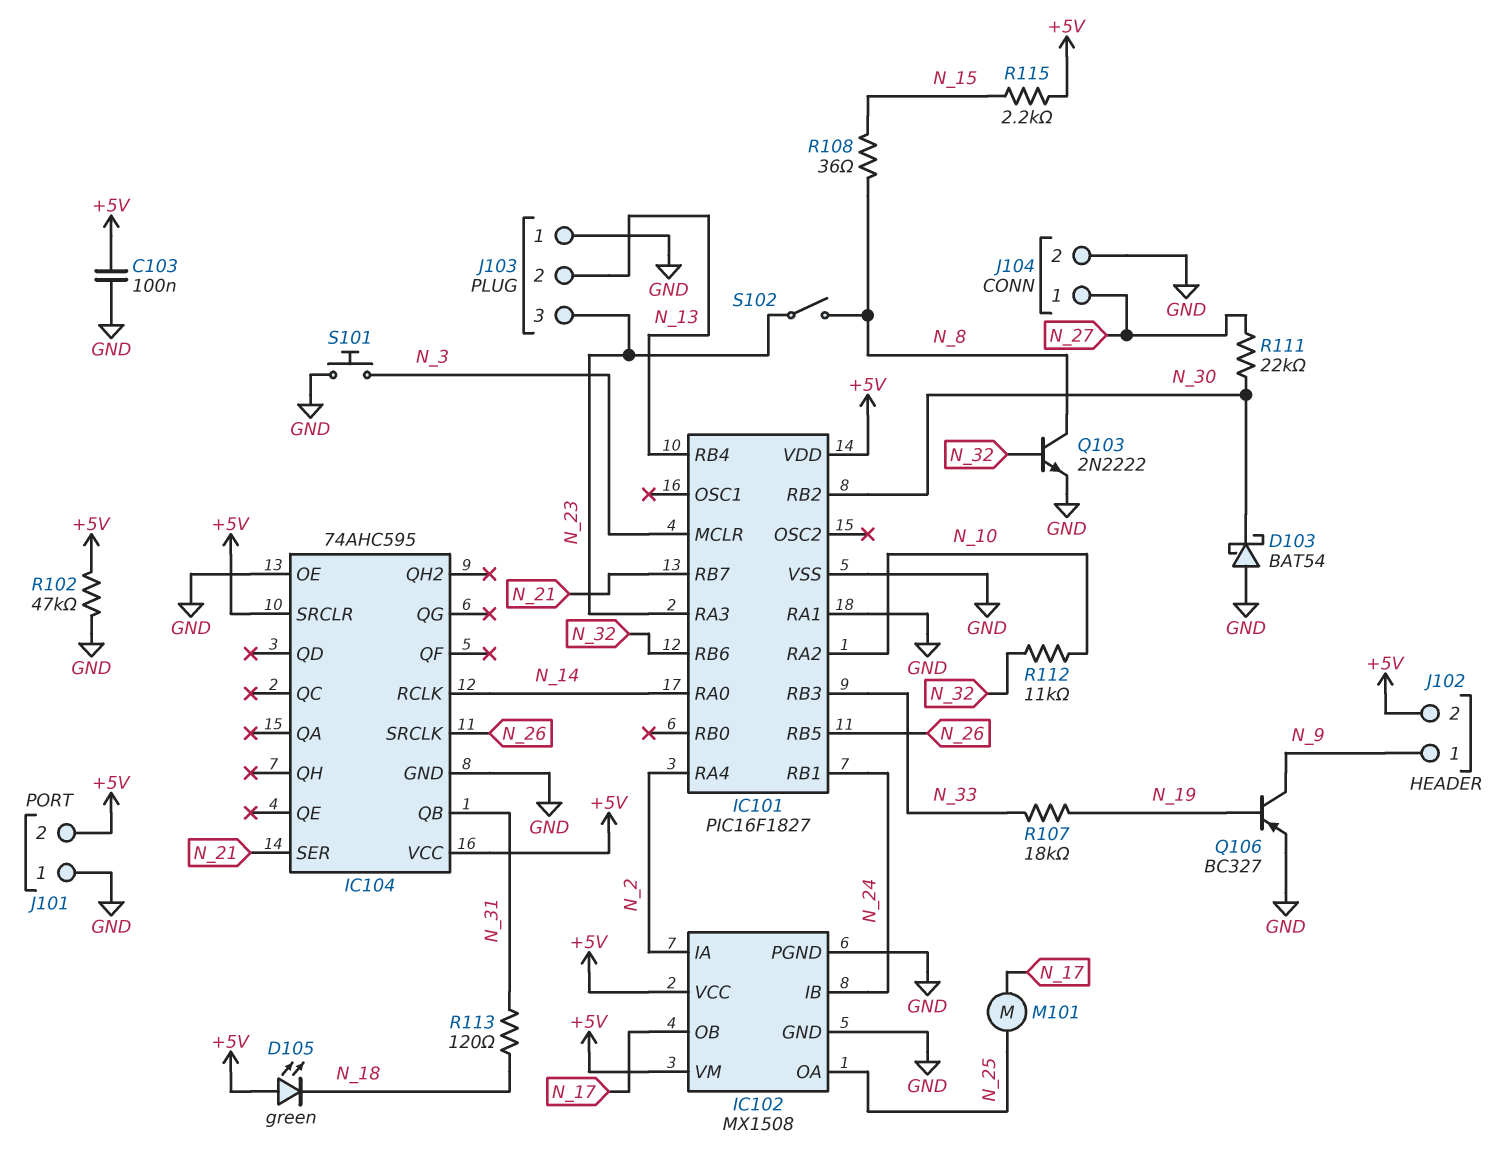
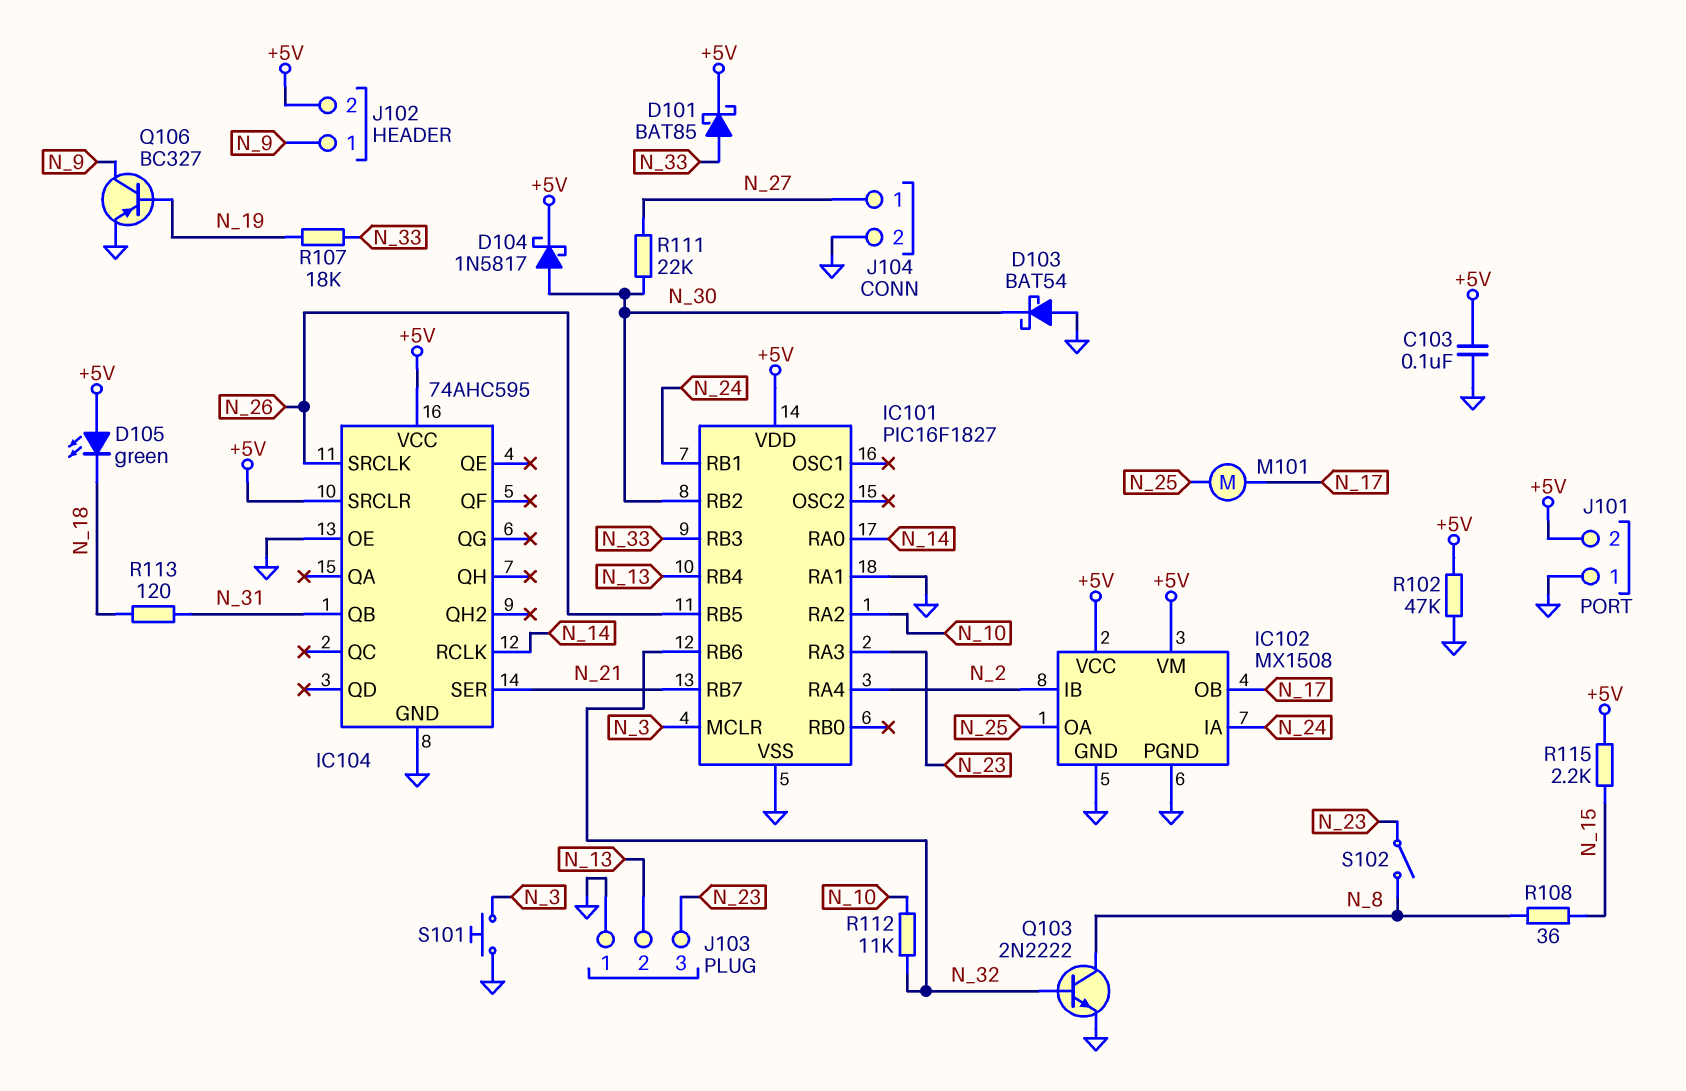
D101: none -> schottky BAT85 (A N_33, K +5V)
D104: none -> schottky 1N5817 (A N_30, K +5V)
IC102 pin IA: N_2 -> N_24
IC102 pin IB: N_24 -> N_2

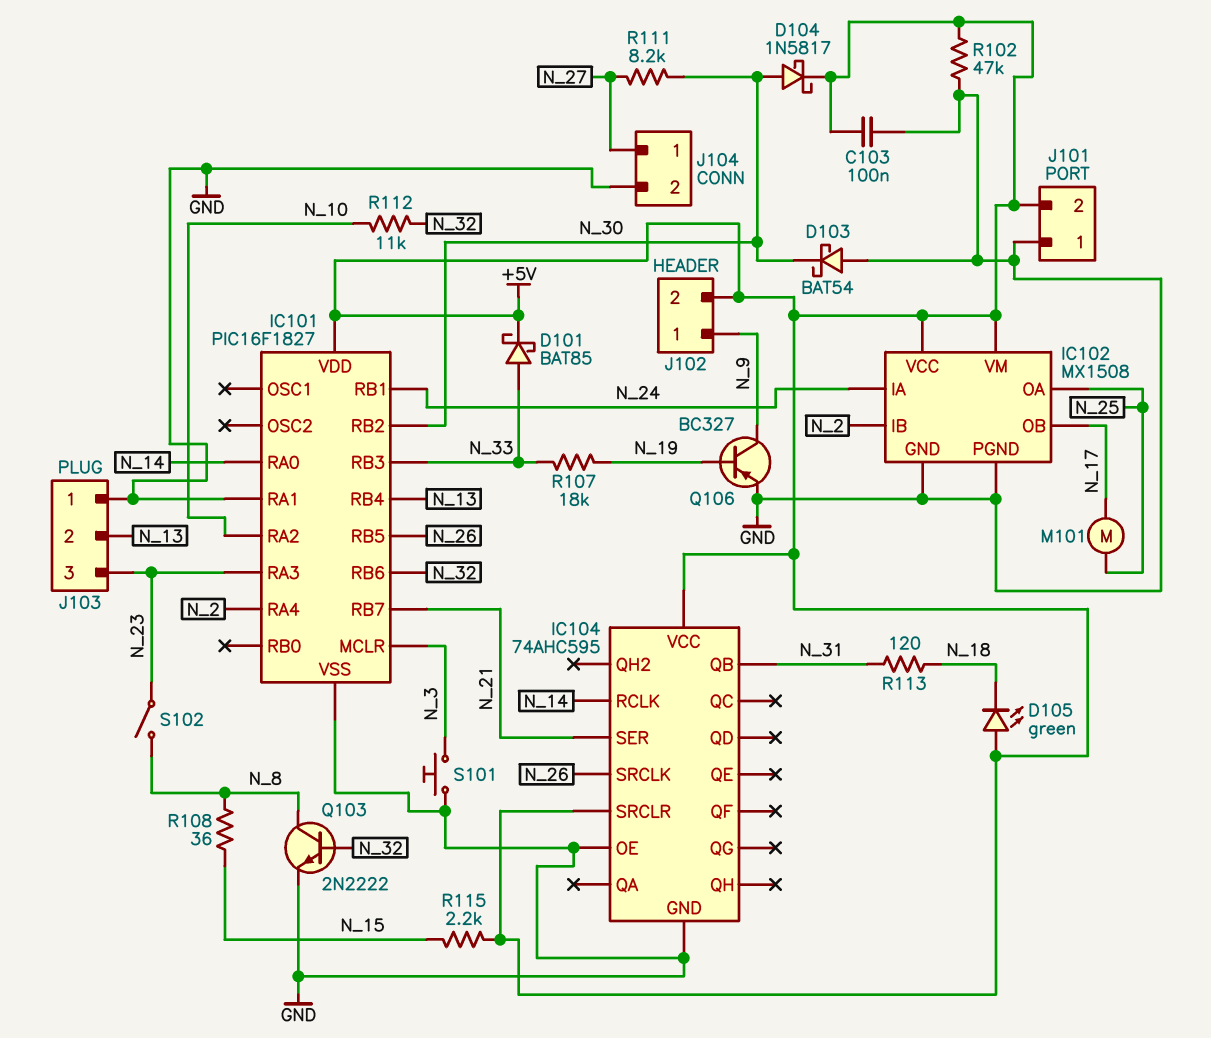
R111: 22k (N_27, N_30) -> 8.2k (N_27, N_30)

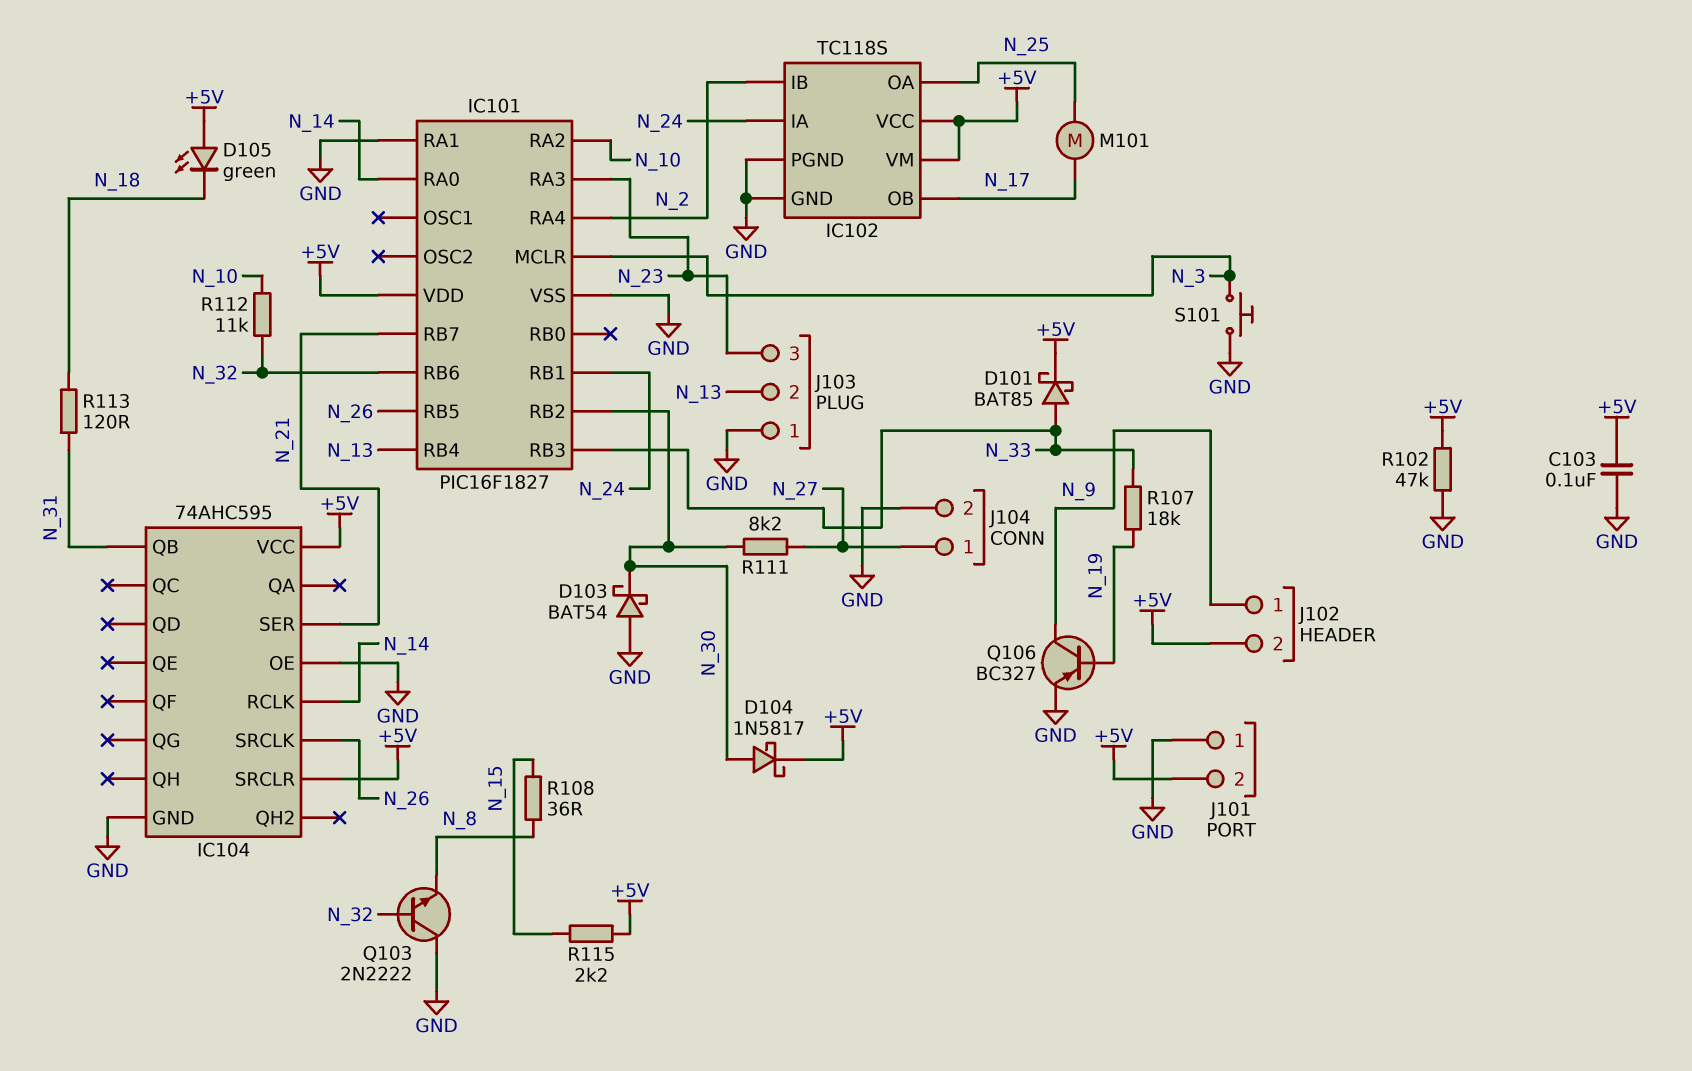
IC102: MX1508 -> TC118S
Q103: NPN 2N2222 (B N_32, C N_8, E GND) -> NPN 2N2222 (B N_32, C GND, E N_8)
S102: switch (N_8, N_23) -> none

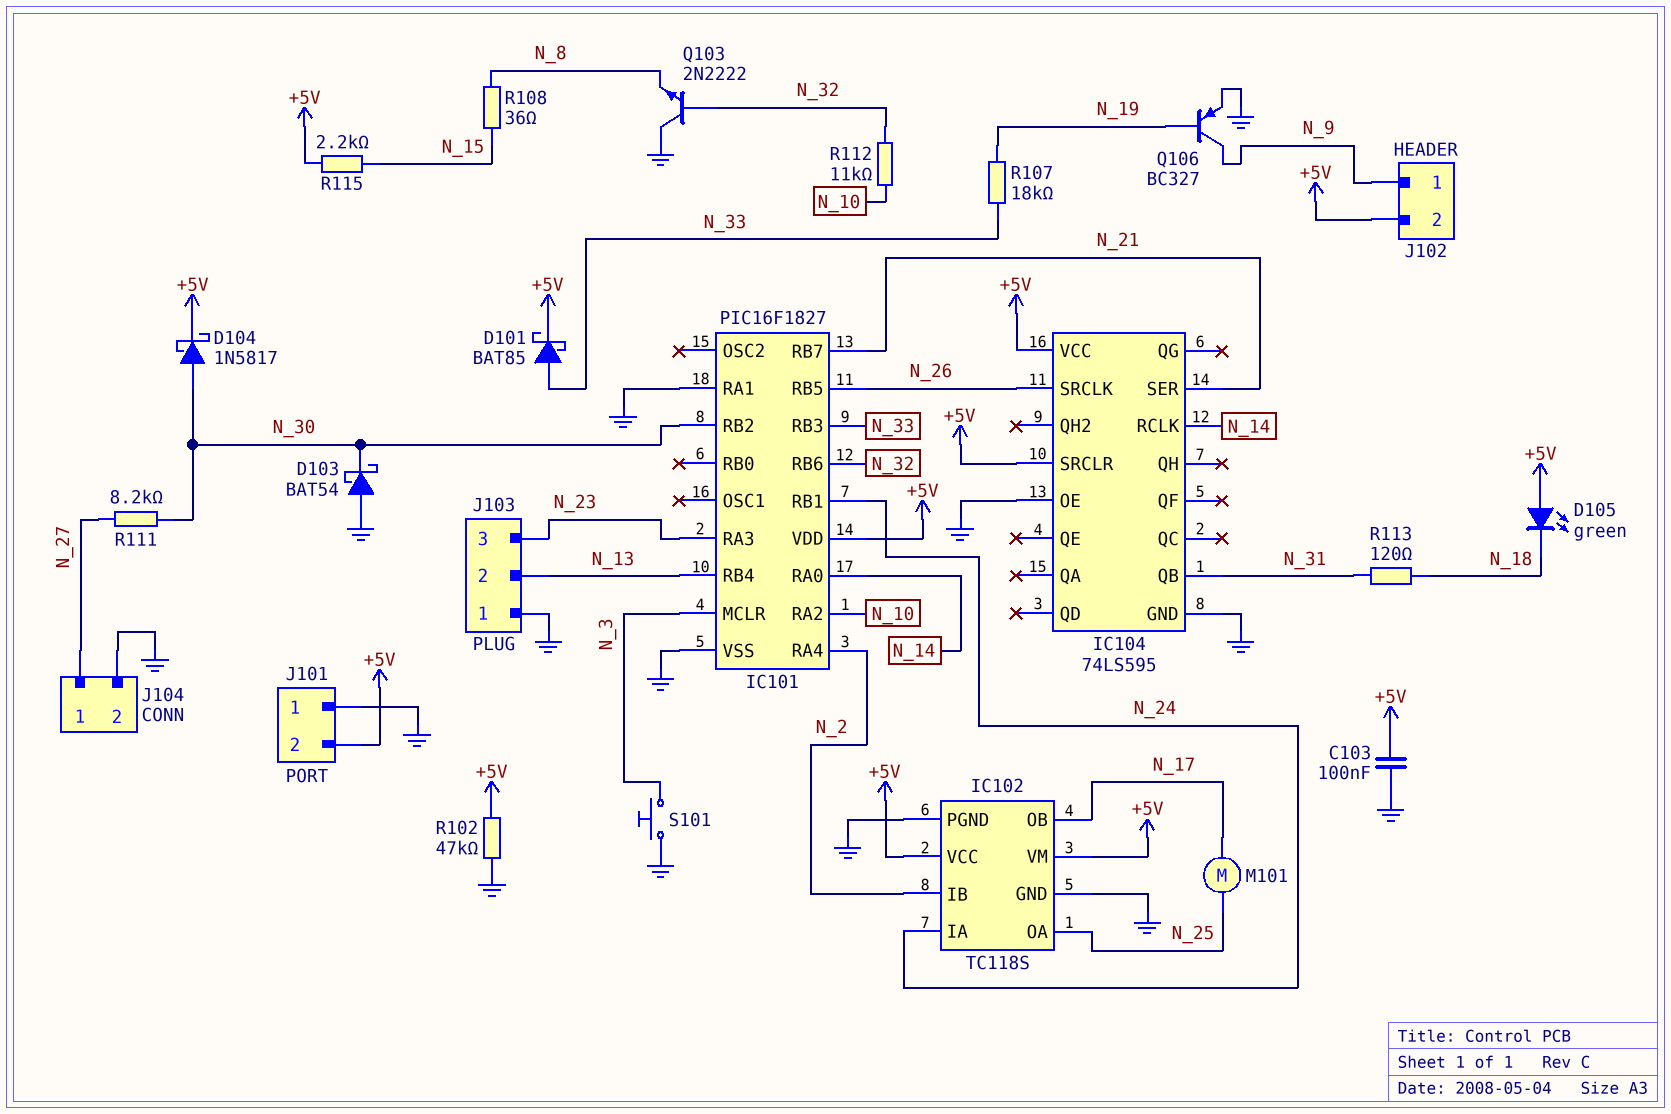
IC104: 74AHC595 -> 74LS595

